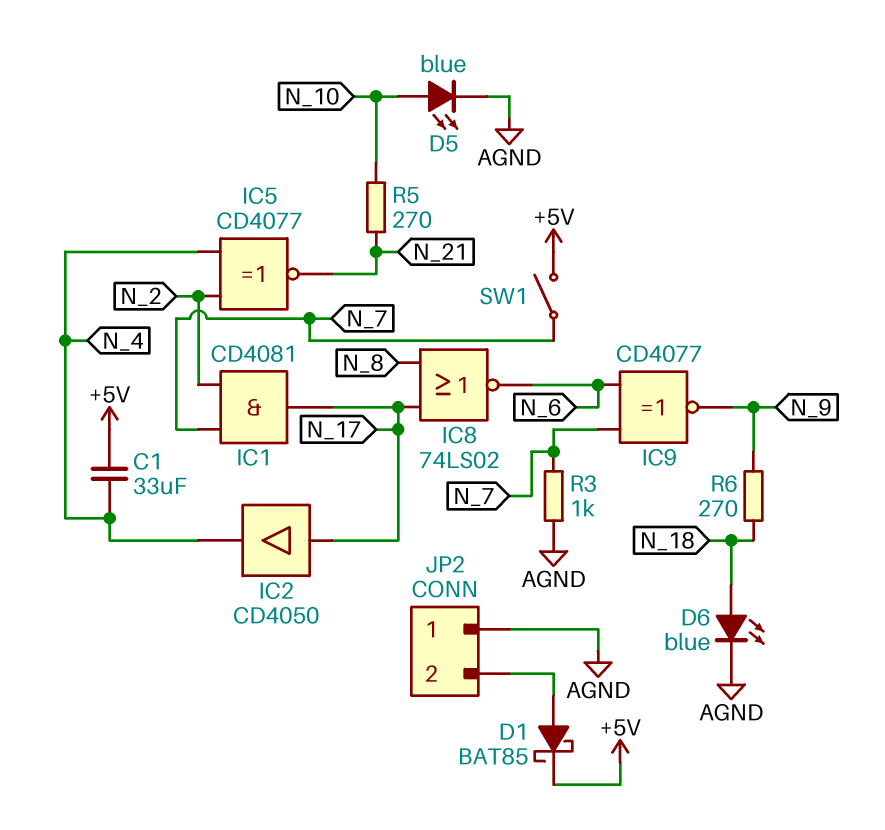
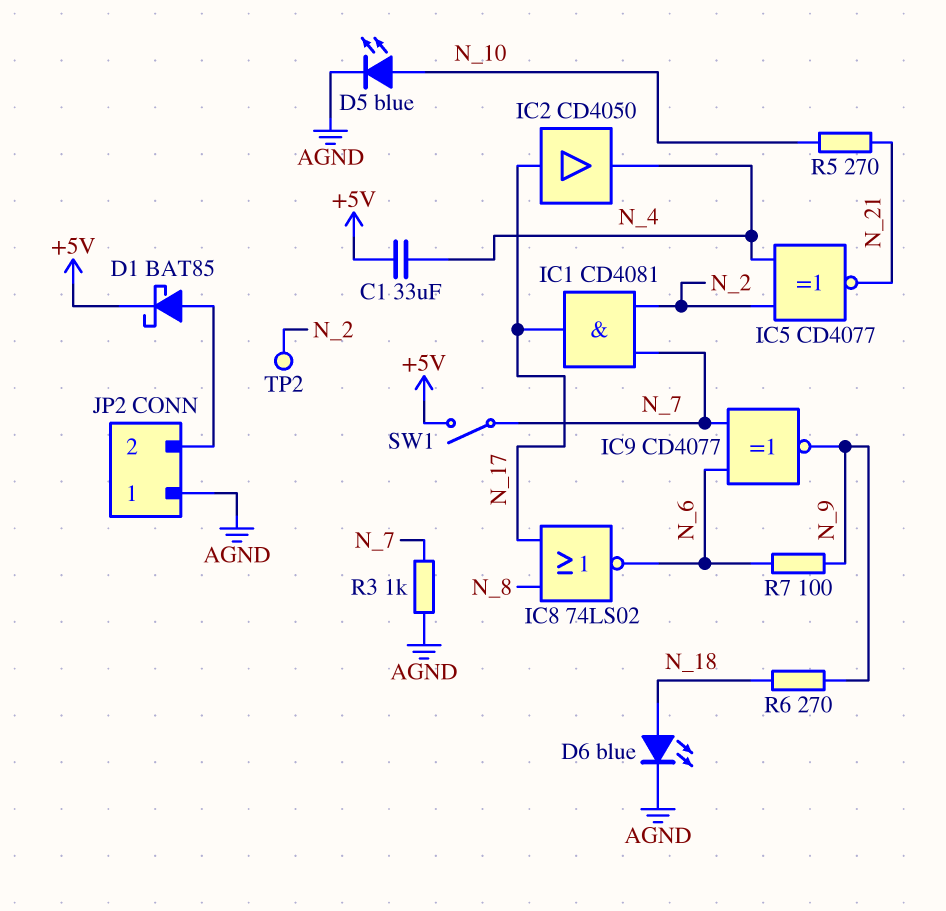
R7: none -> 100 (N_6, N_9)
TP2: none -> test point (N_2)

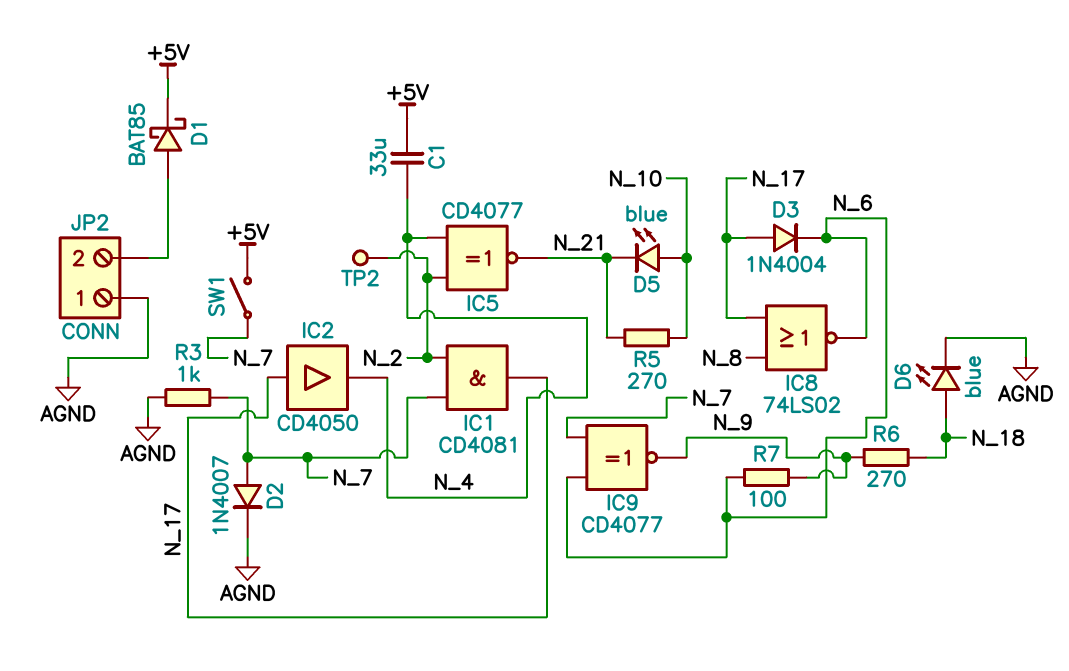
D2: none -> diode 1N4007 (A N_7, K AGND)
D3: none -> diode 1N4004 (A N_17, K N_6)
D5: LED blue (A N_10, K AGND) -> LED blue (A N_10, K N_21)

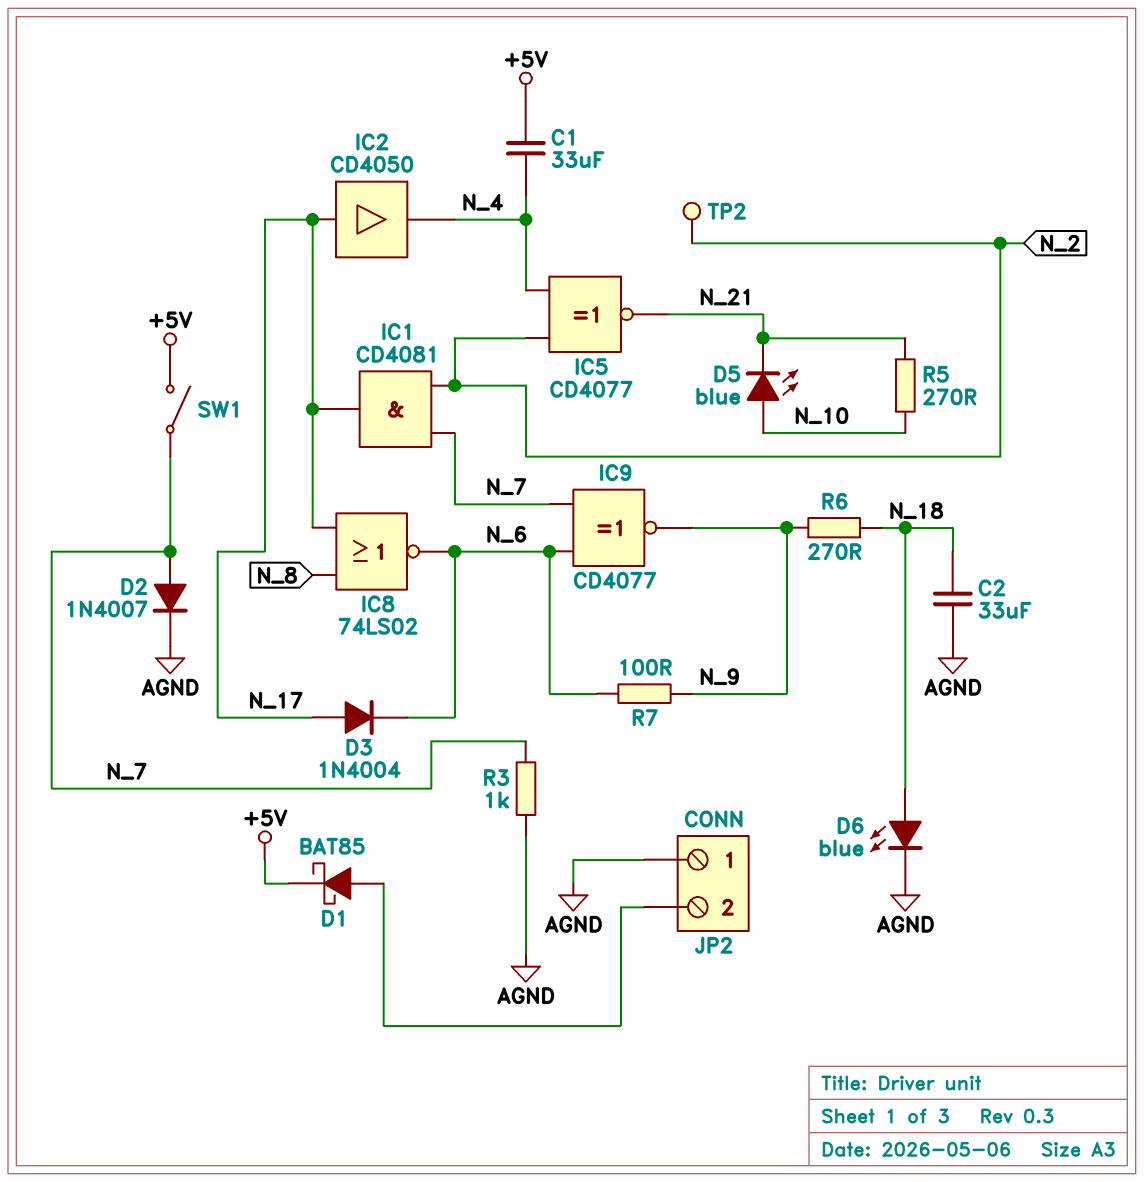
C2: none -> 33uF (AGND, N_18)

